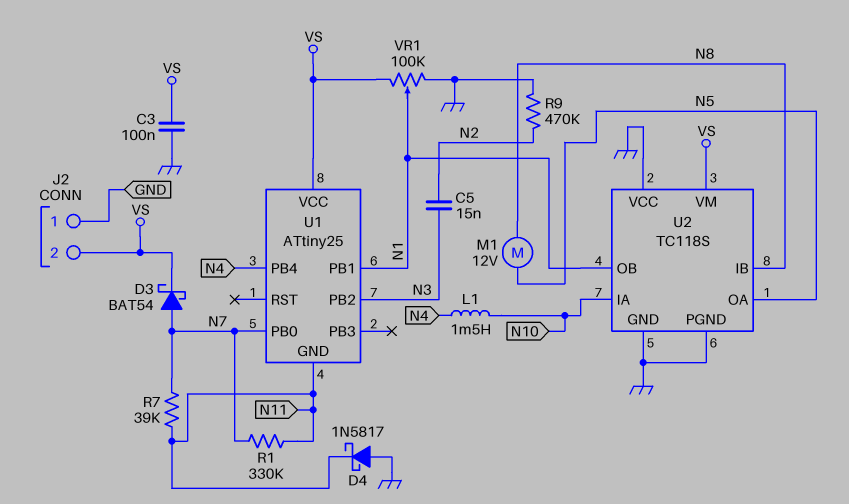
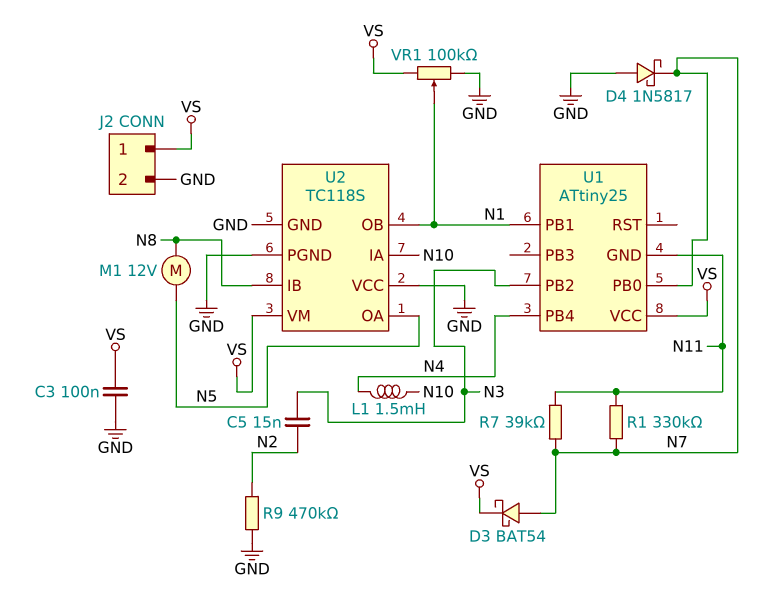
D4: schottky 1N5817 (A GND, K N11) -> schottky 1N5817 (A GND, K N7)
J2 pin 1: GND -> VS
J2 pin 2: VS -> GND

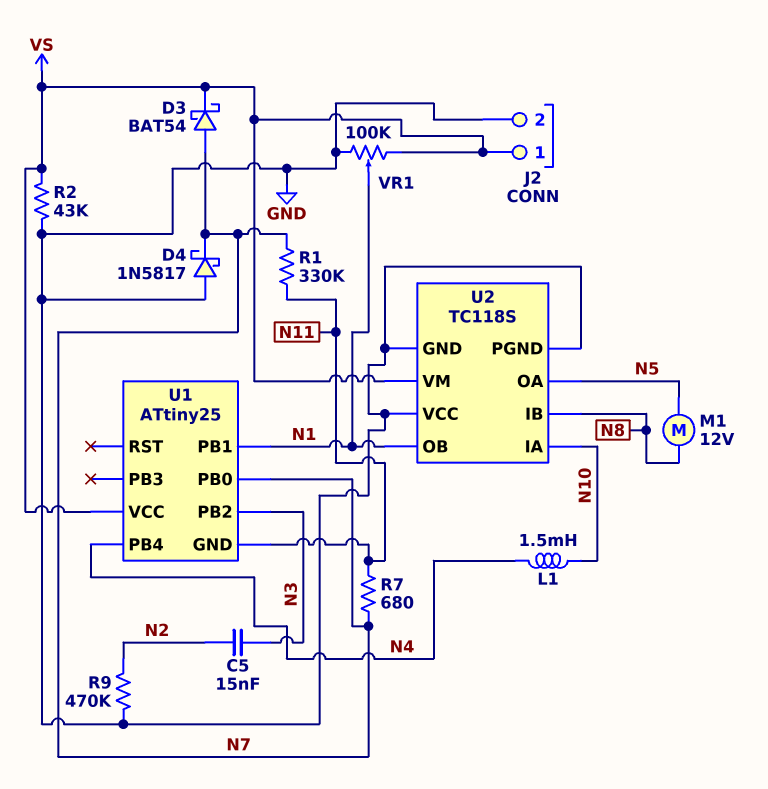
C3: 100nF (GND, VS) -> none
R2: none -> 43k (GND, VS)
R7: 39k (N7, N11) -> 680 (N7, N11)

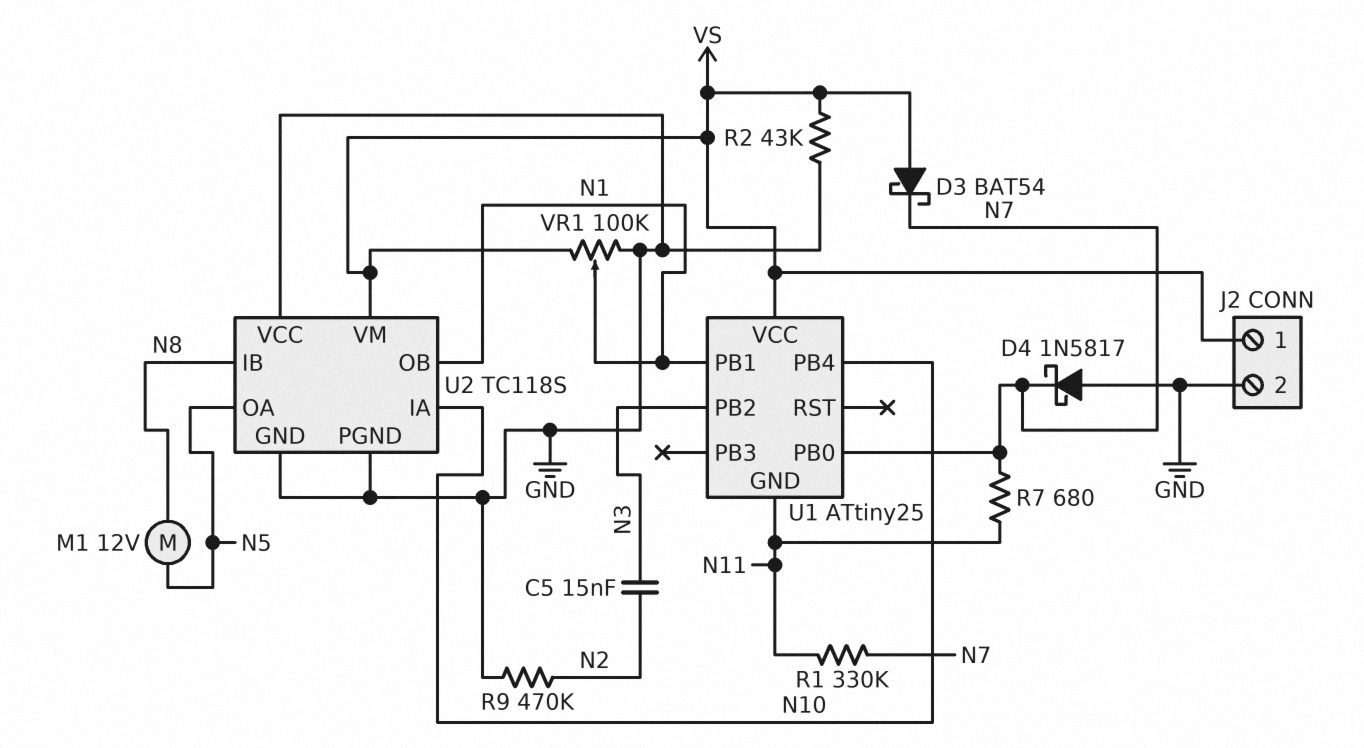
D3: schottky BAT54 (A N7, K VS) -> schottky BAT54 (A VS, K N7)
L1: 1.5mH (N4, N10) -> none
U1 pin PB4: N4 -> N10

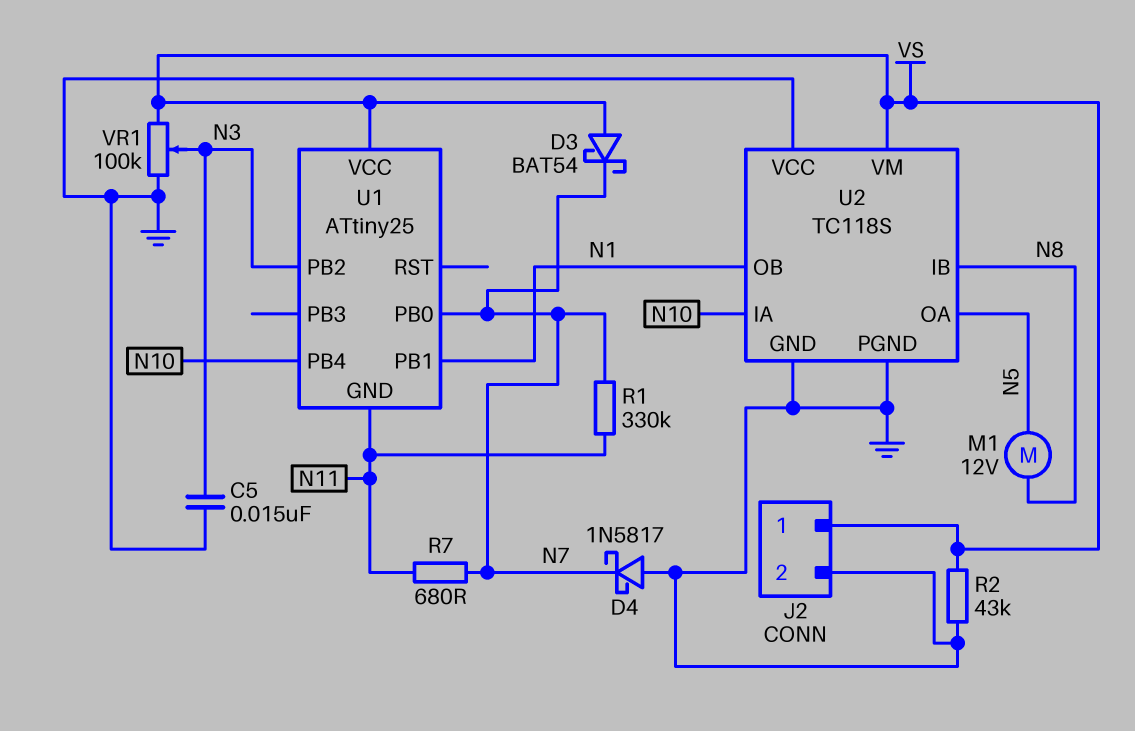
C5: 15nF (N2, N3) -> 15nF (GND, N3)
R9: 470k (GND, N2) -> none
VR1: 100k (GND, VS, wiper N1) -> 100k (GND, VS, wiper N3)

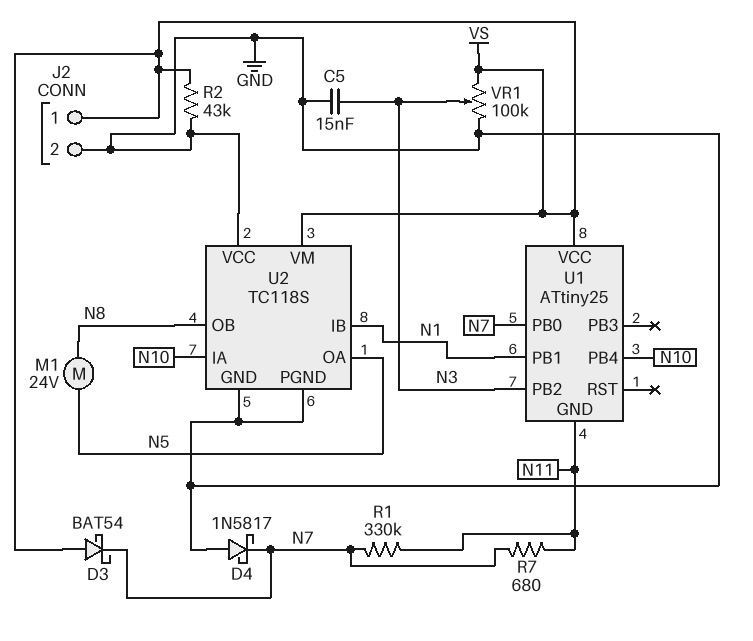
M1: motor 12V (N5, N8) -> motor 24V (N5, N8)
U2 pin IB: N8 -> N1
U2 pin OB: N1 -> N8

